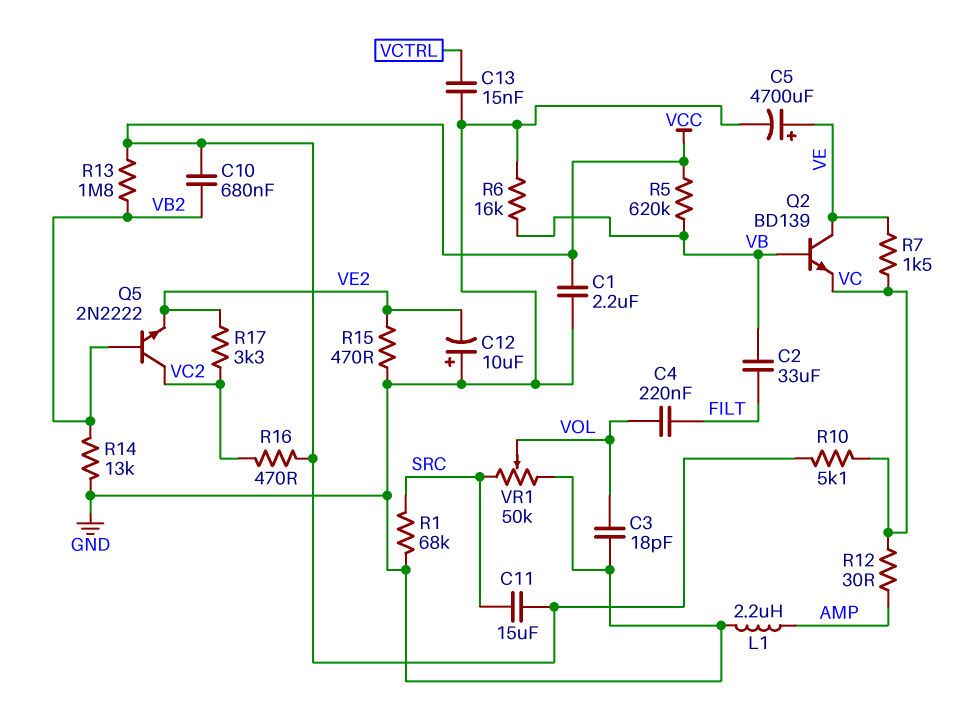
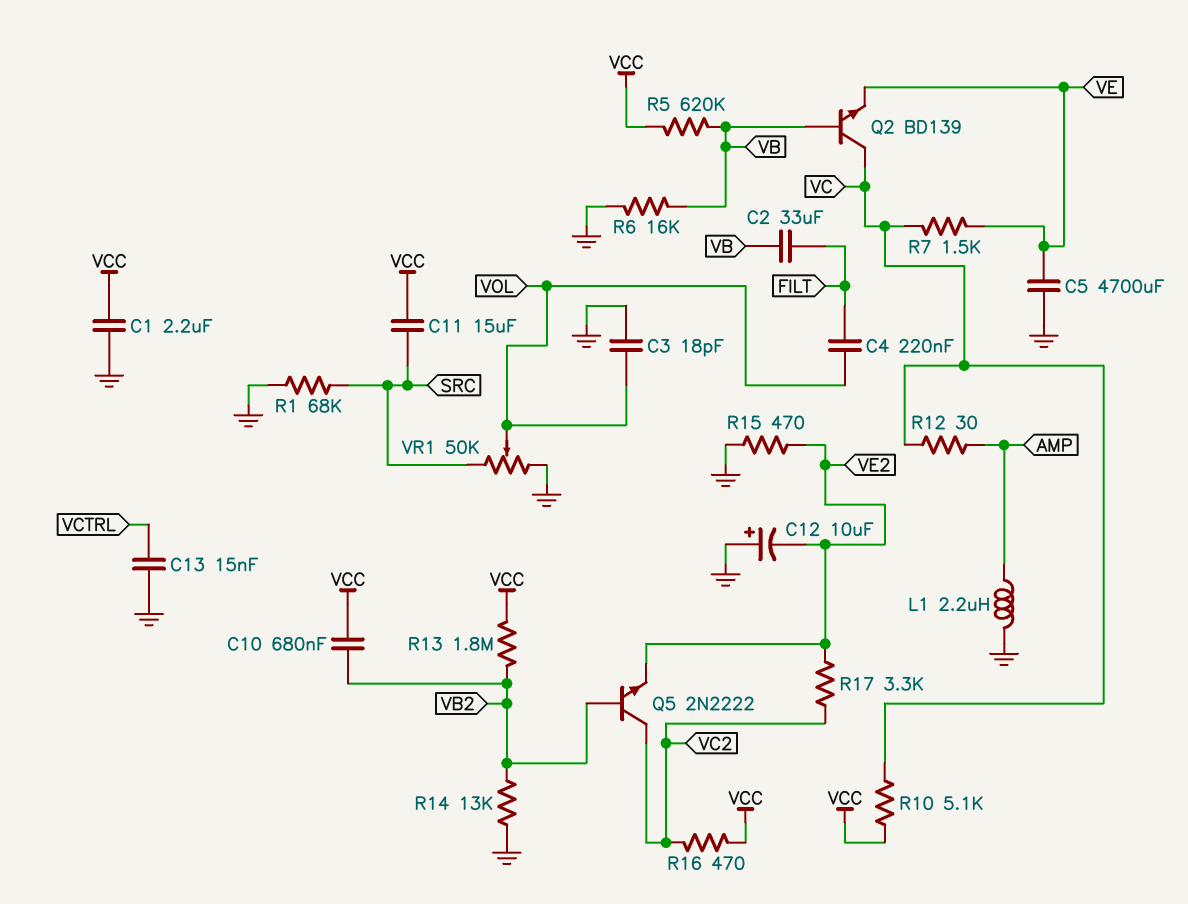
C5: 4700uF (plus VE, minus GND) -> 4700uF (GND, VE)
Q2: NPN BD139 (B VB, C VE, E VC) -> NPN BD139 (B VB, C VC, E VE)

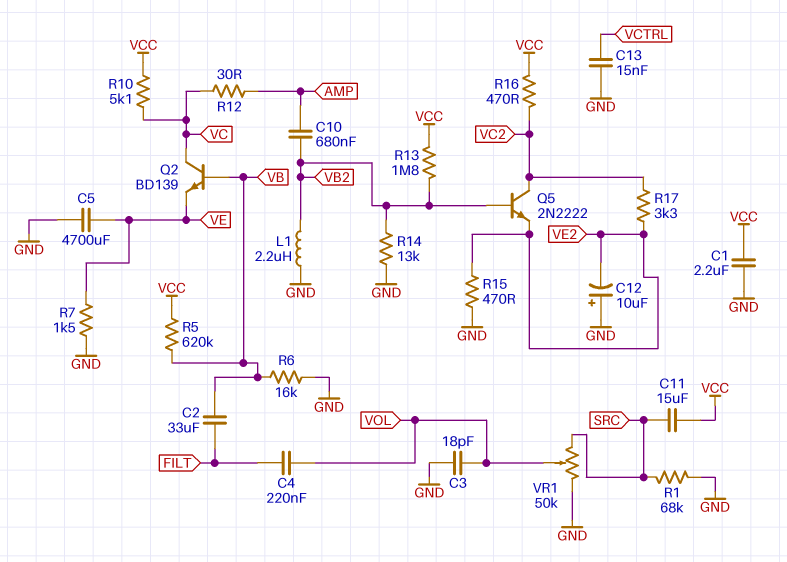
C10: 680nF (VB2, VCC) -> 680nF (AMP, VB2)
L1: 2.2uH (AMP, GND) -> 2.2uH (GND, VB2)
R7: 1.5k (VC, VE) -> 1.5k (GND, VE)

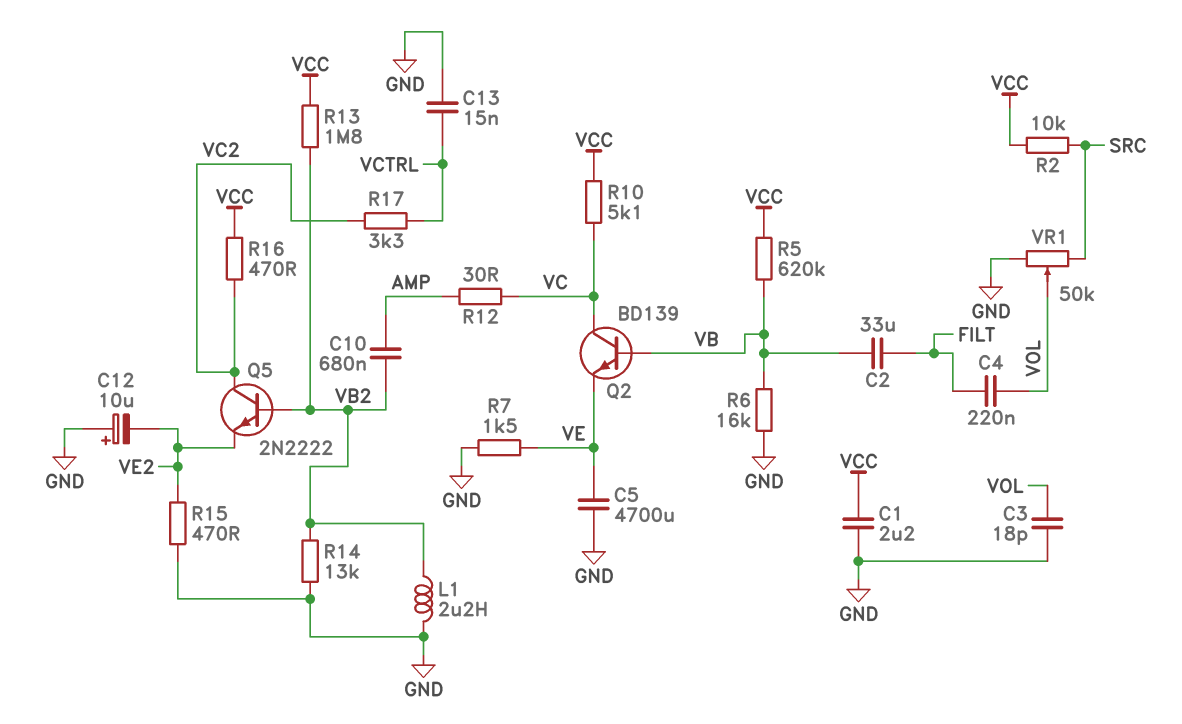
C11: 15uF (SRC, VCC) -> none
R1: 68k (GND, SRC) -> none
R2: none -> 10k (SRC, VCC)
R17: 3.3k (VC2, VE2) -> 3.3k (VC2, VCTRL)

